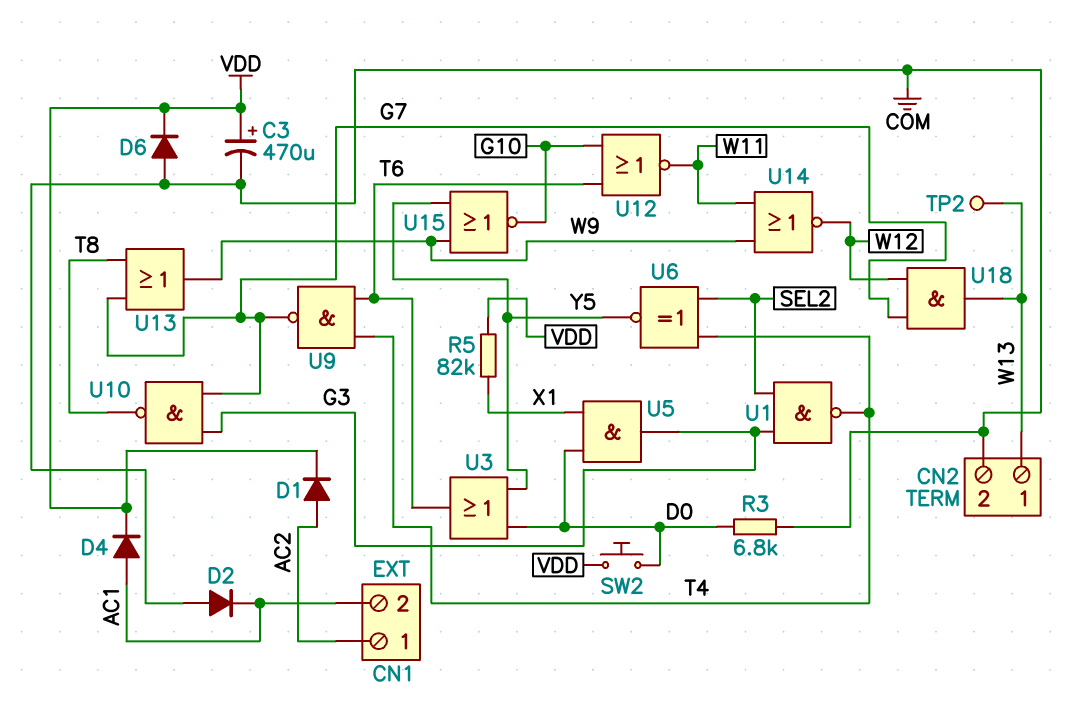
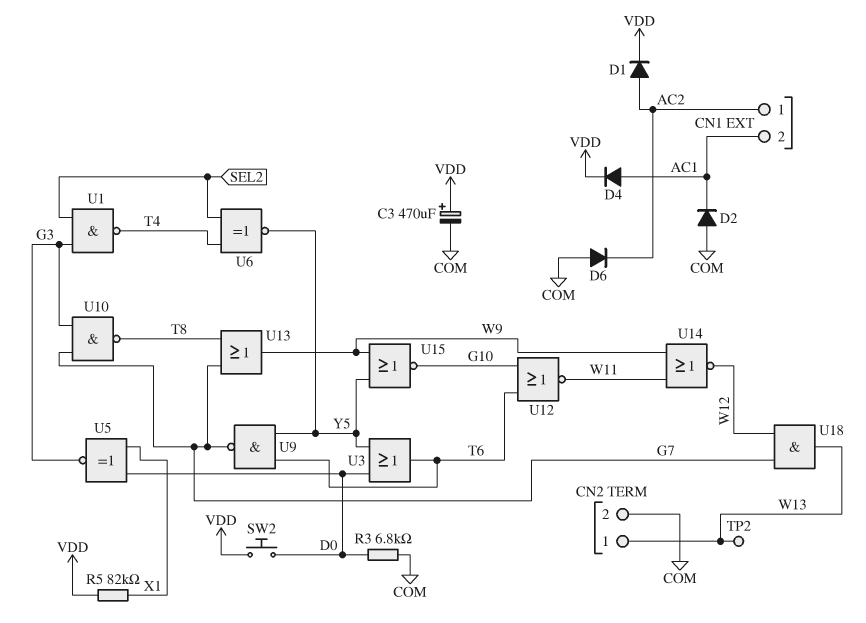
D6: diode (A COM, K VDD) -> diode (A COM, K AC2)
U5: AND (in D0, in X1, out G3) -> XNOR (in D0, in X1, out G3)
U9: NAND (in T4, in T6, out G7) -> NAND (in T6, in Y5, out G7)

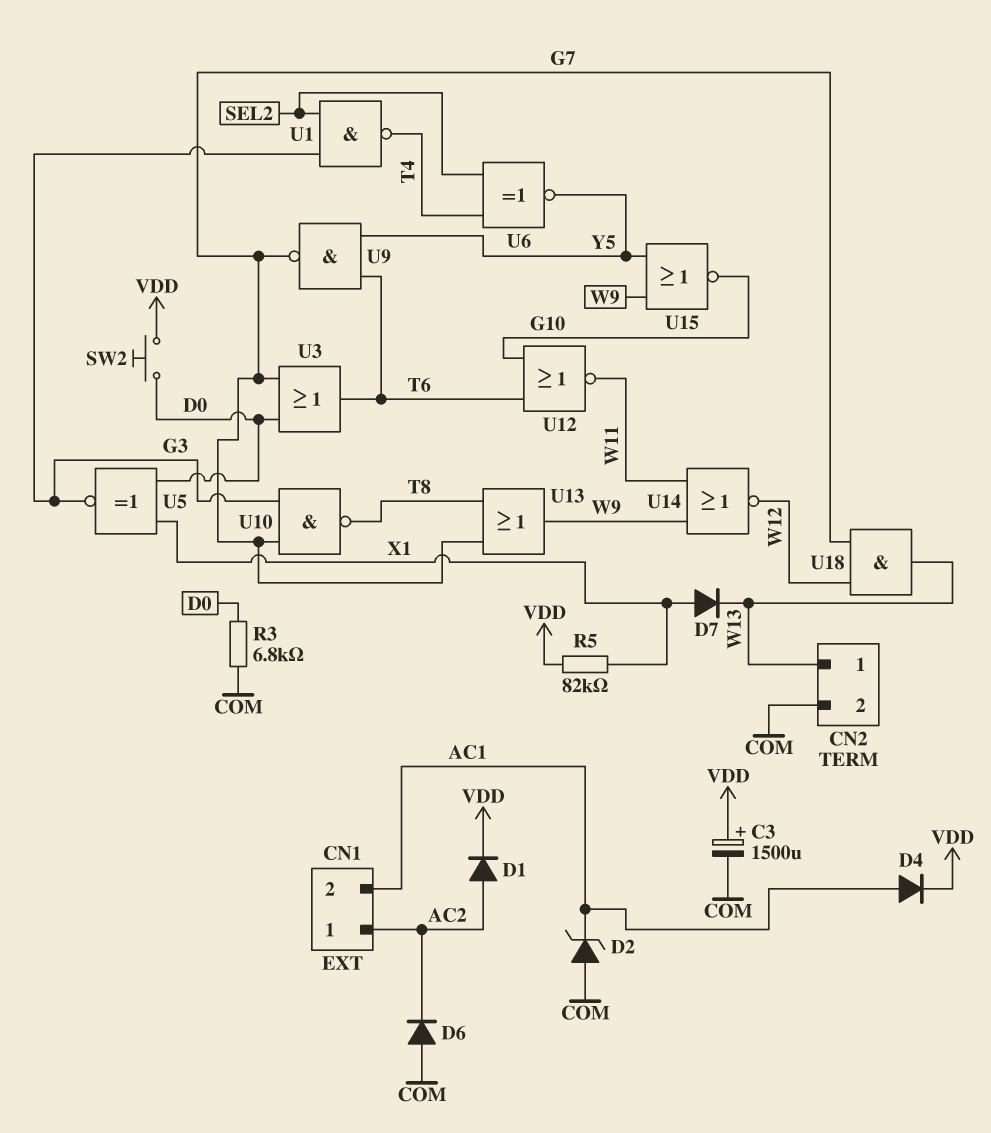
C3: 470uF (plus VDD, minus COM) -> 1500uF (plus VDD, minus COM)
D2: diode (A COM, K AC1) -> zener (A COM, K AC1)
D7: none -> diode (A X1, K W13)
TP2: test point (W13) -> none
U3: OR (in D0, in Y5, out T6) -> OR (in D0, in G7, out T6)

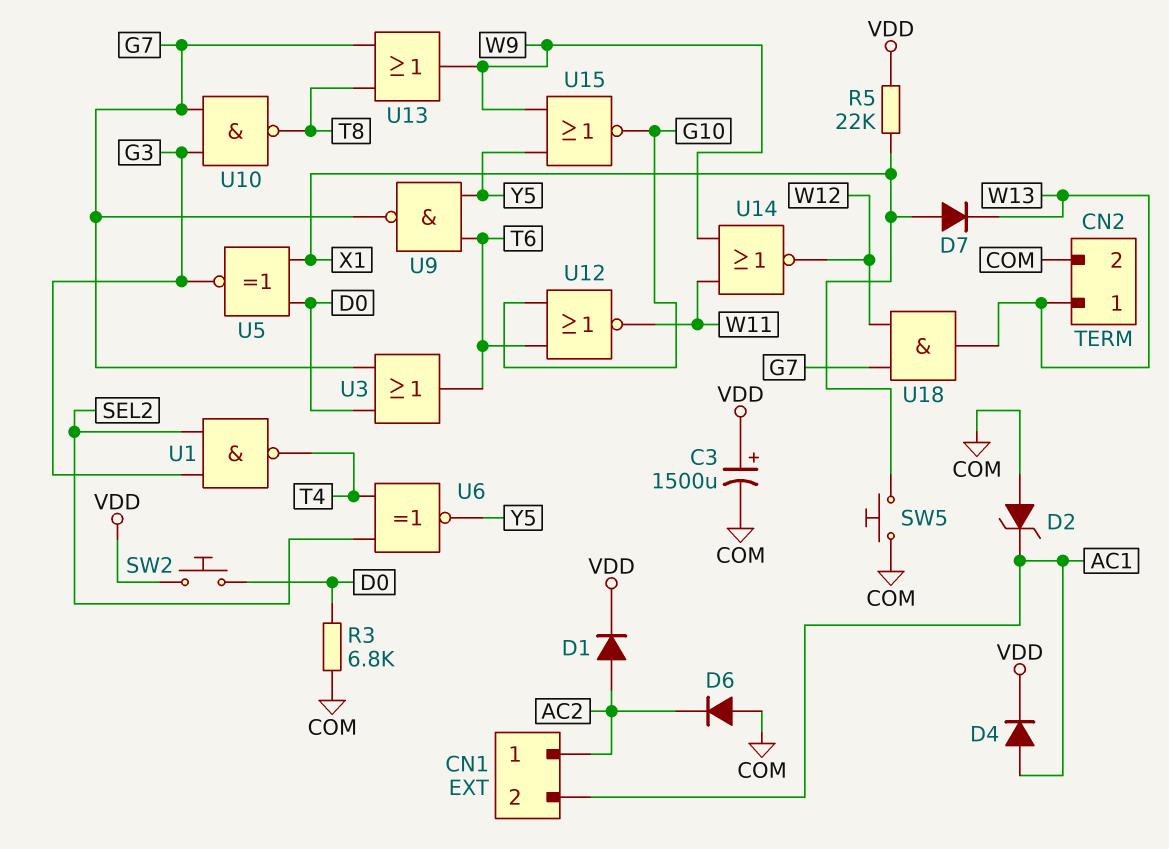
R5: 82k (VDD, X1) -> 22k (VDD, X1)
SW5: none -> button (COM, X1)

